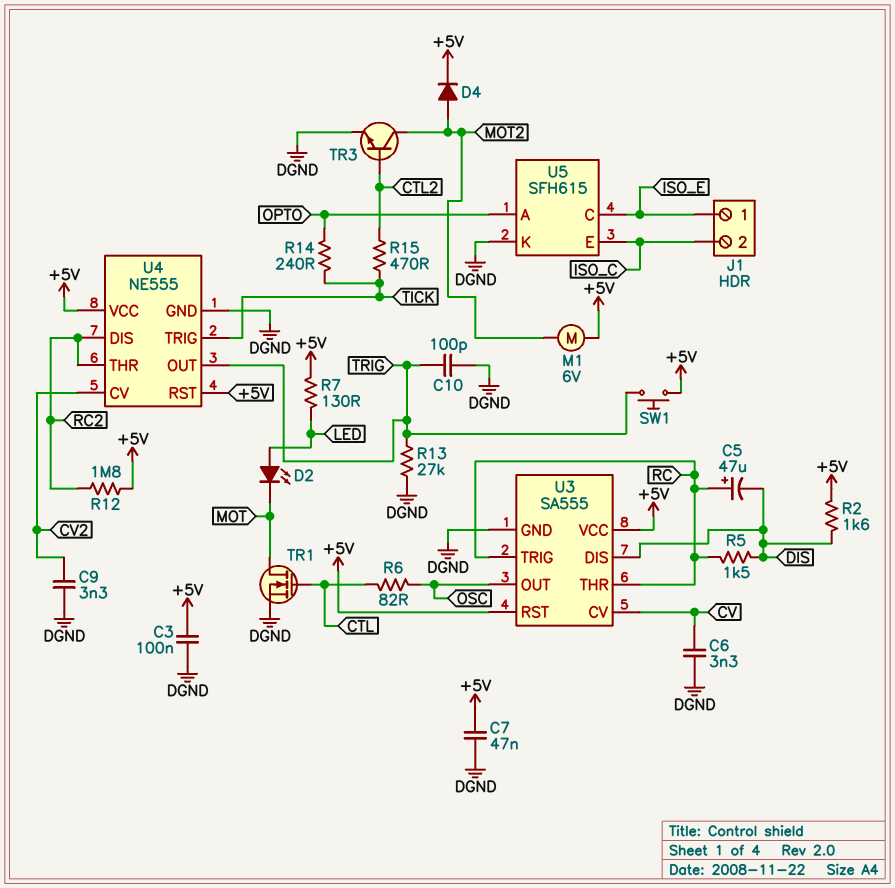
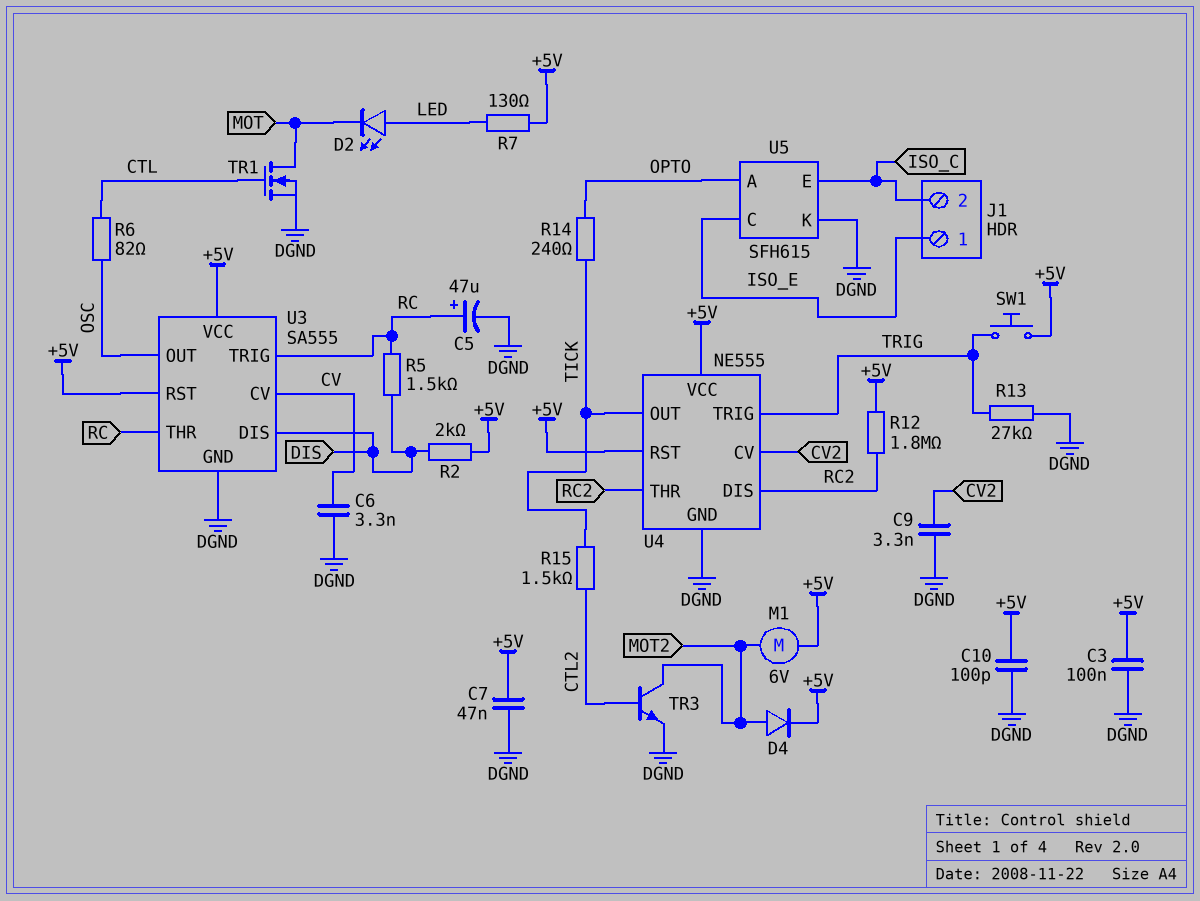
C5: 47uF (plus RC, minus DIS) -> 47uF (plus RC, minus DGND)
C10: 100pF (DGND, TRIG) -> 100pF (+5V, DGND)
R2: 1.6k (+5V, DIS) -> 2k (+5V, DIS)
R15: 470 (CTL2, TICK) -> 1.5k (CTL2, TICK)
U4 pin OUT: TRIG -> TICK
U4 pin TRIG: TICK -> TRIG

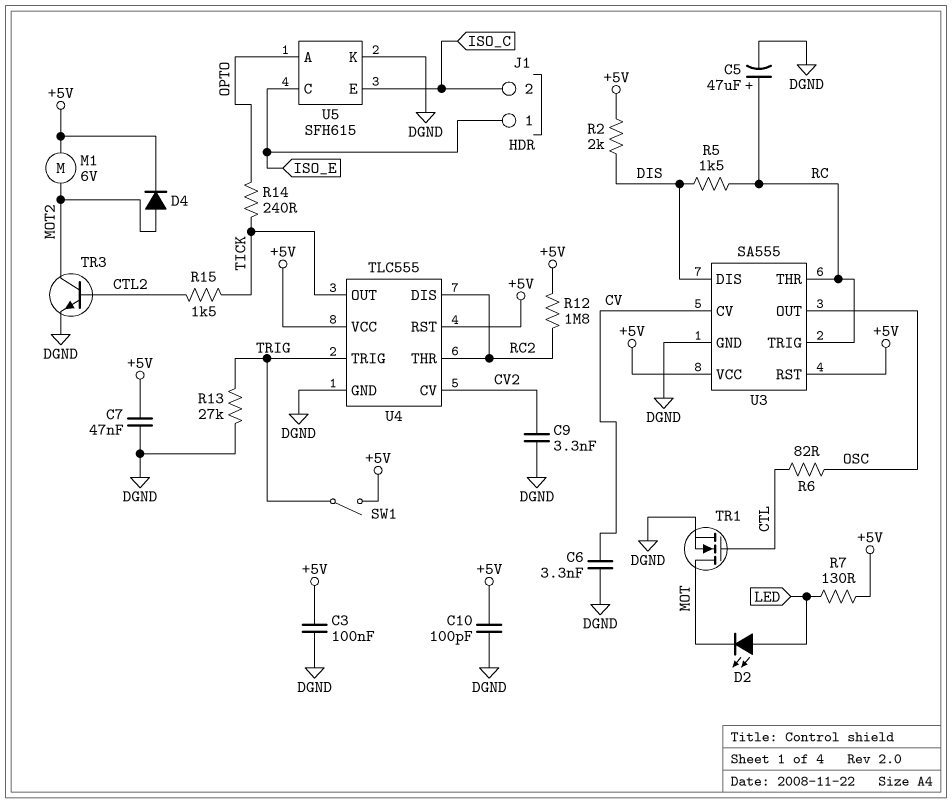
SW1: button (+5V, TRIG) -> switch (+5V, TRIG)
U4: NE555 -> TLC555

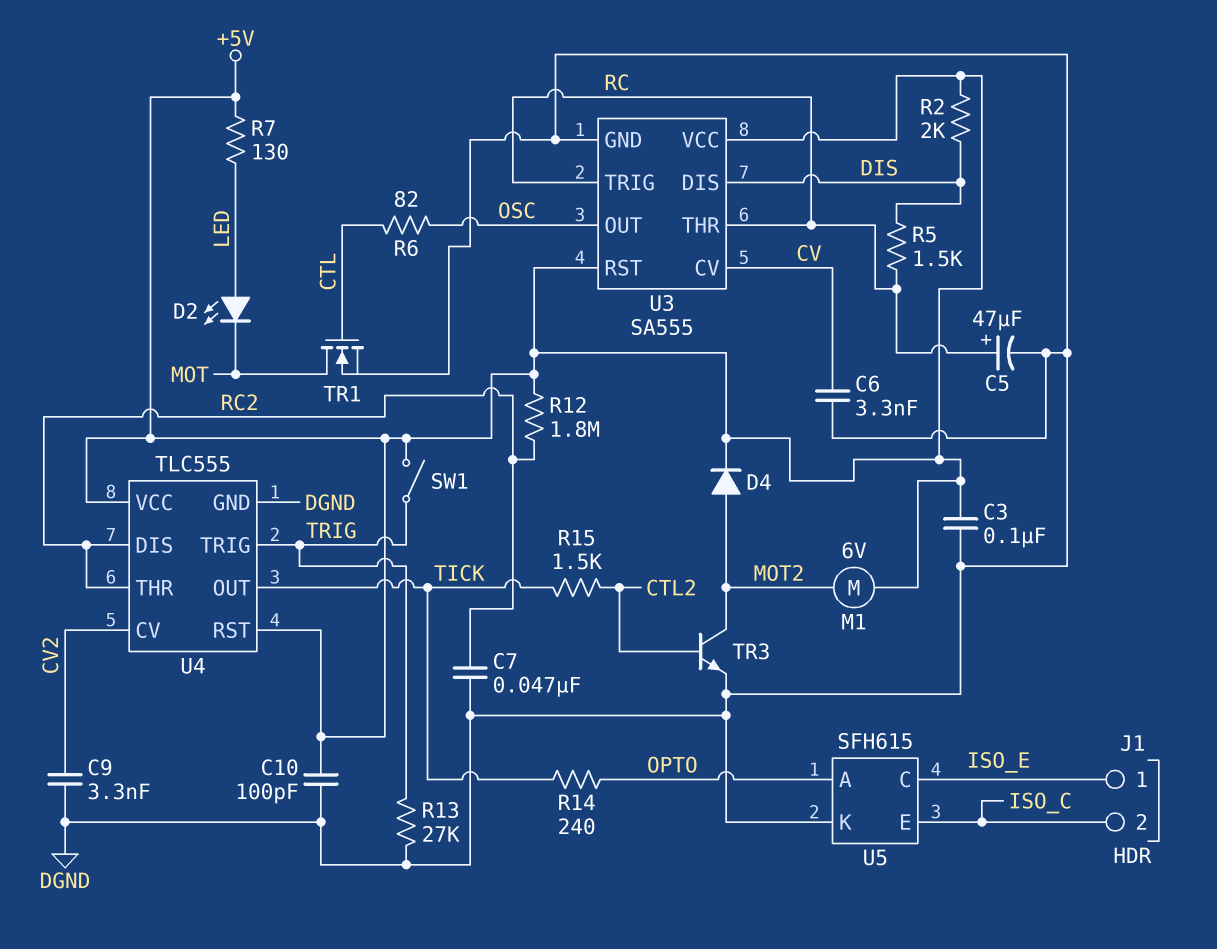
C7: 47nF (+5V, DGND) -> 47nF (DGND, RC2)

